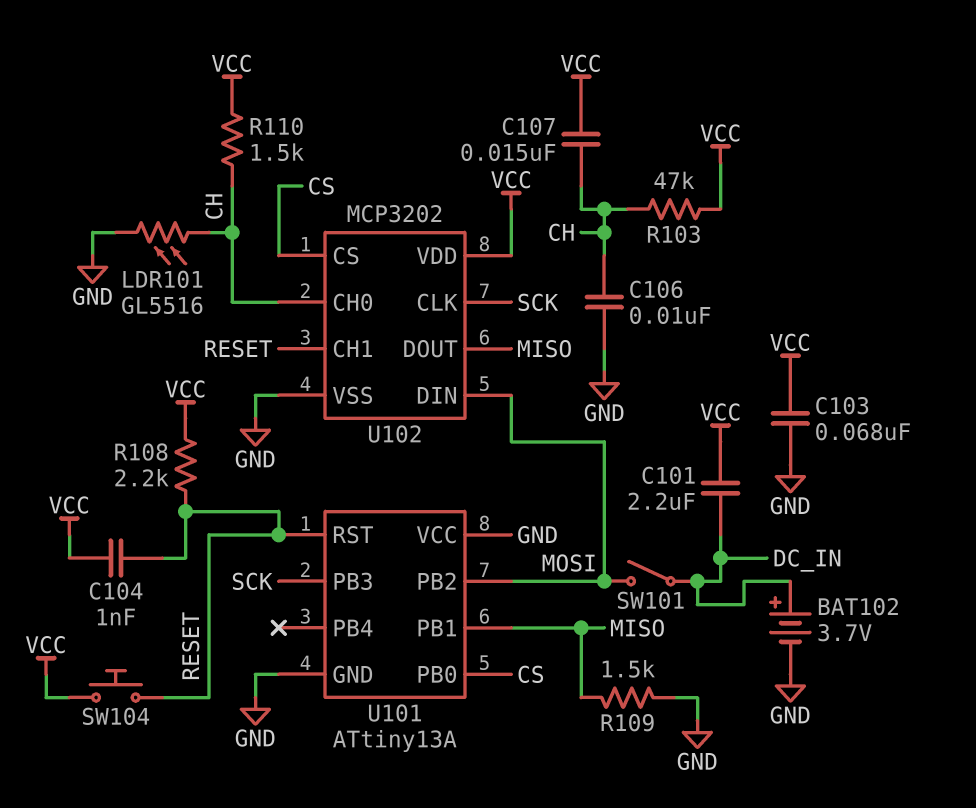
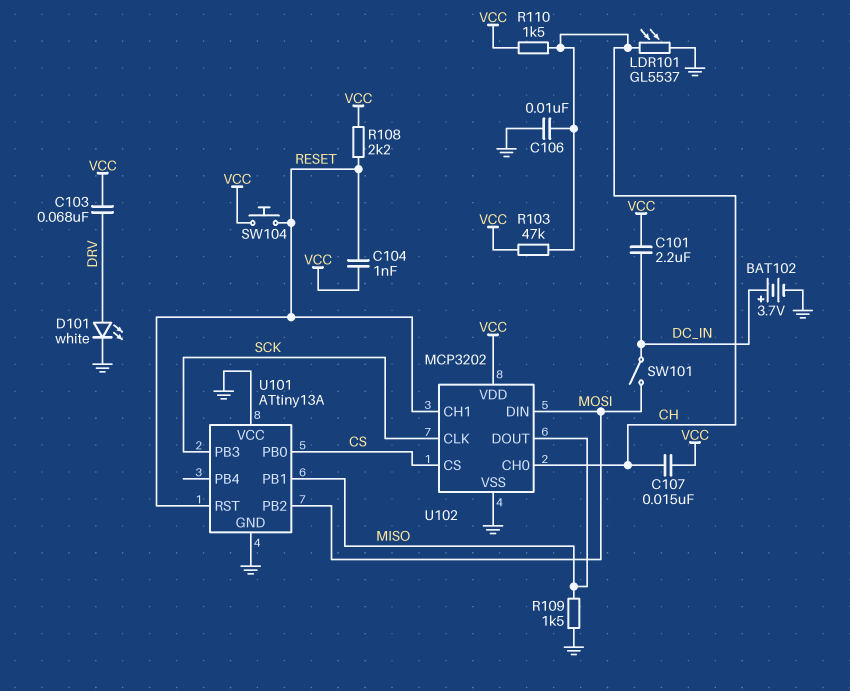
C103: 68nF (GND, VCC) -> 68nF (DRV, VCC)
D101: none -> LED white (A DRV, K GND)
LDR101: GL5516 (CH, GND) -> GL5537 (CH, GND)

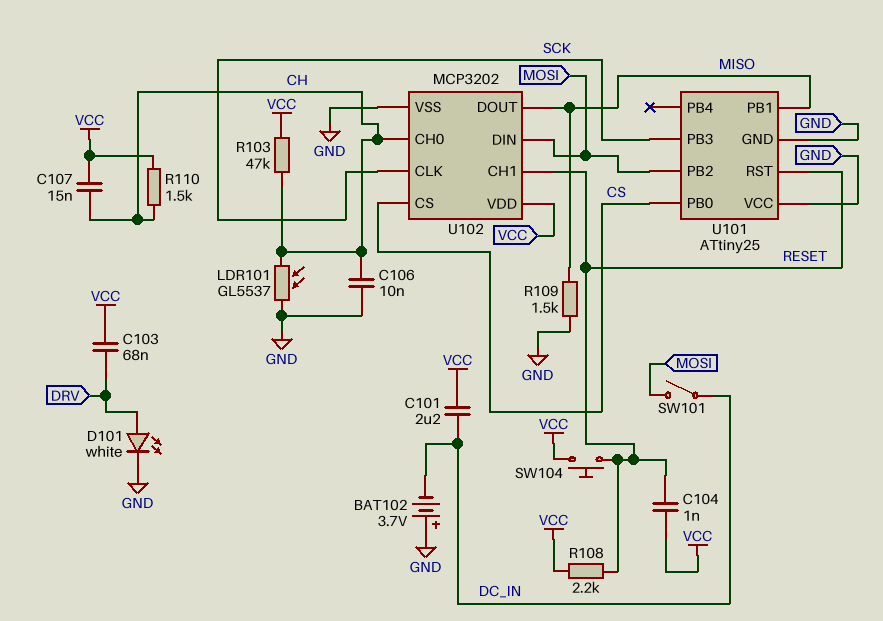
BAT102: 3.7V (plus DC_IN, minus GND) -> 3.7V (plus GND, minus DC_IN)
U101: ATtiny13A -> ATtiny25

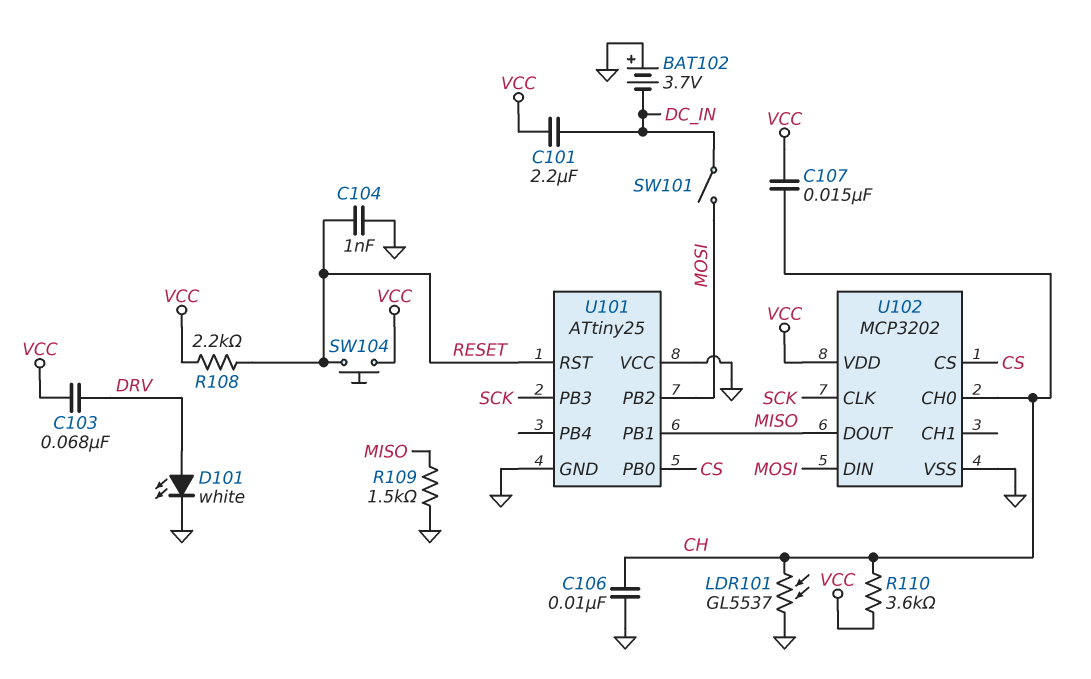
C104: 1nF (RESET, VCC) -> 1nF (GND, RESET)
R103: 47k (CH, VCC) -> none
R110: 1.5k (CH, VCC) -> 3.6k (CH, VCC)
U102 pin CH1: RESET -> none

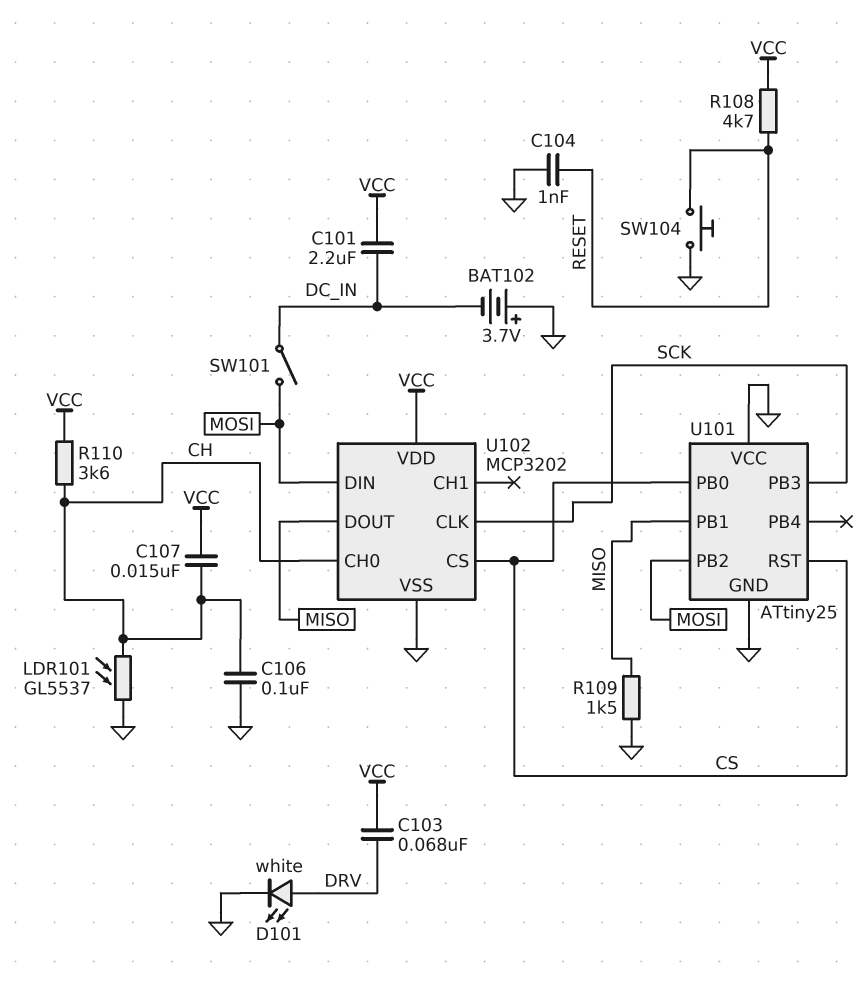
C106: 10nF (CH, GND) -> 100nF (CH, GND)
R108: 2.2k (RESET, VCC) -> 4.7k (RESET, VCC)
SW104: button (RESET, VCC) -> button (GND, RESET)
U101 pin RST: RESET -> CS

